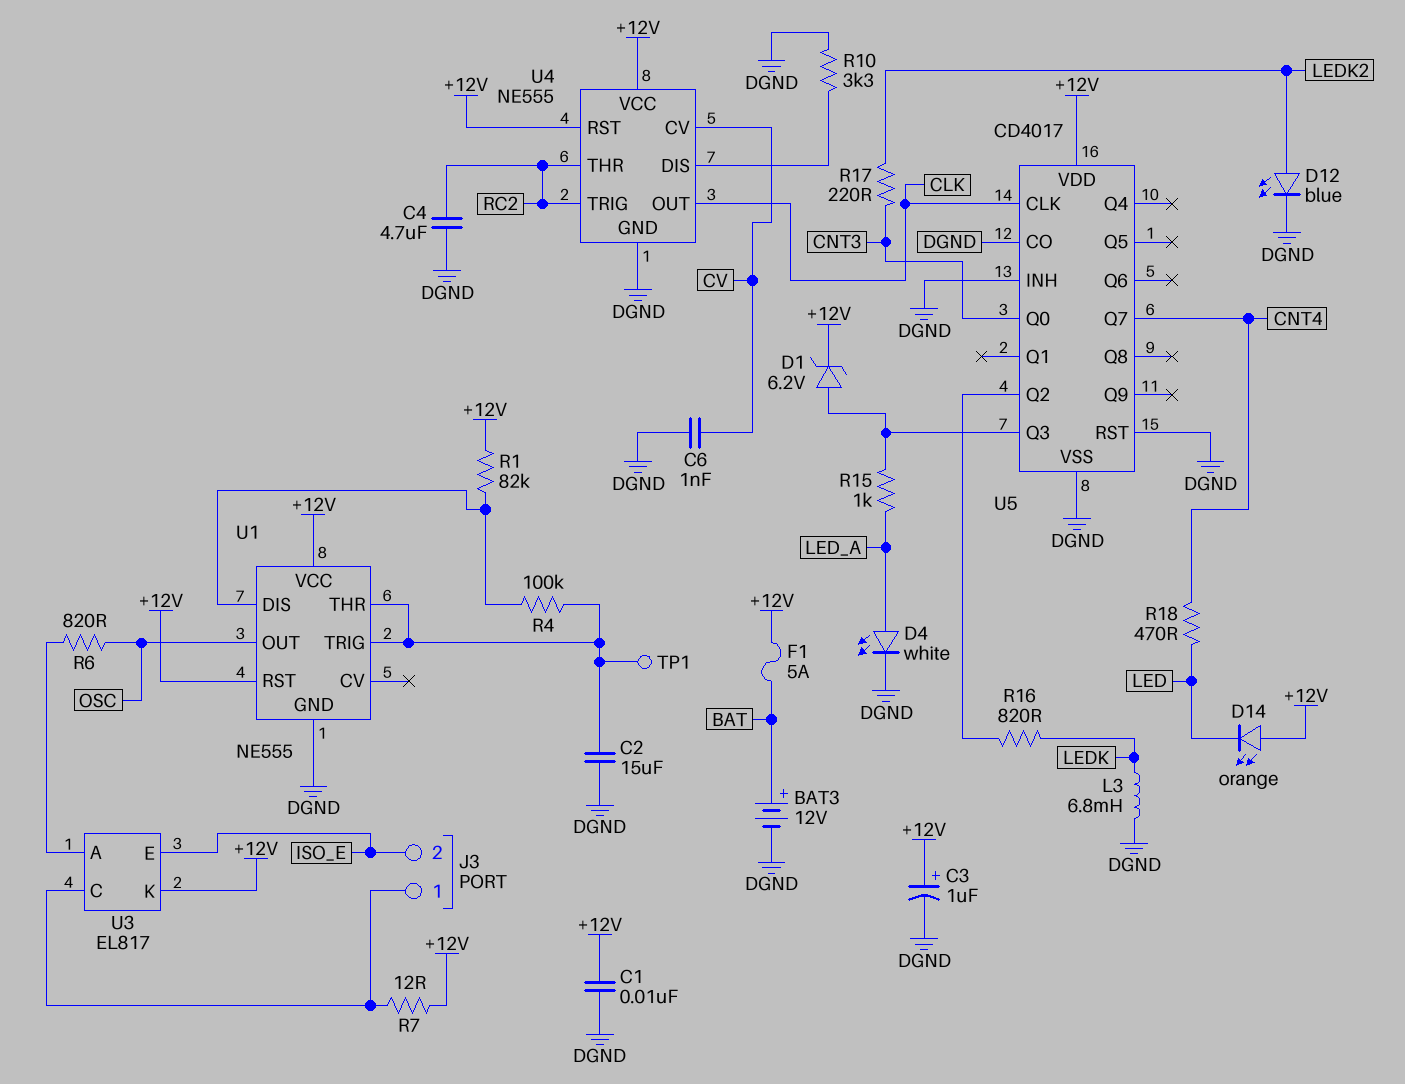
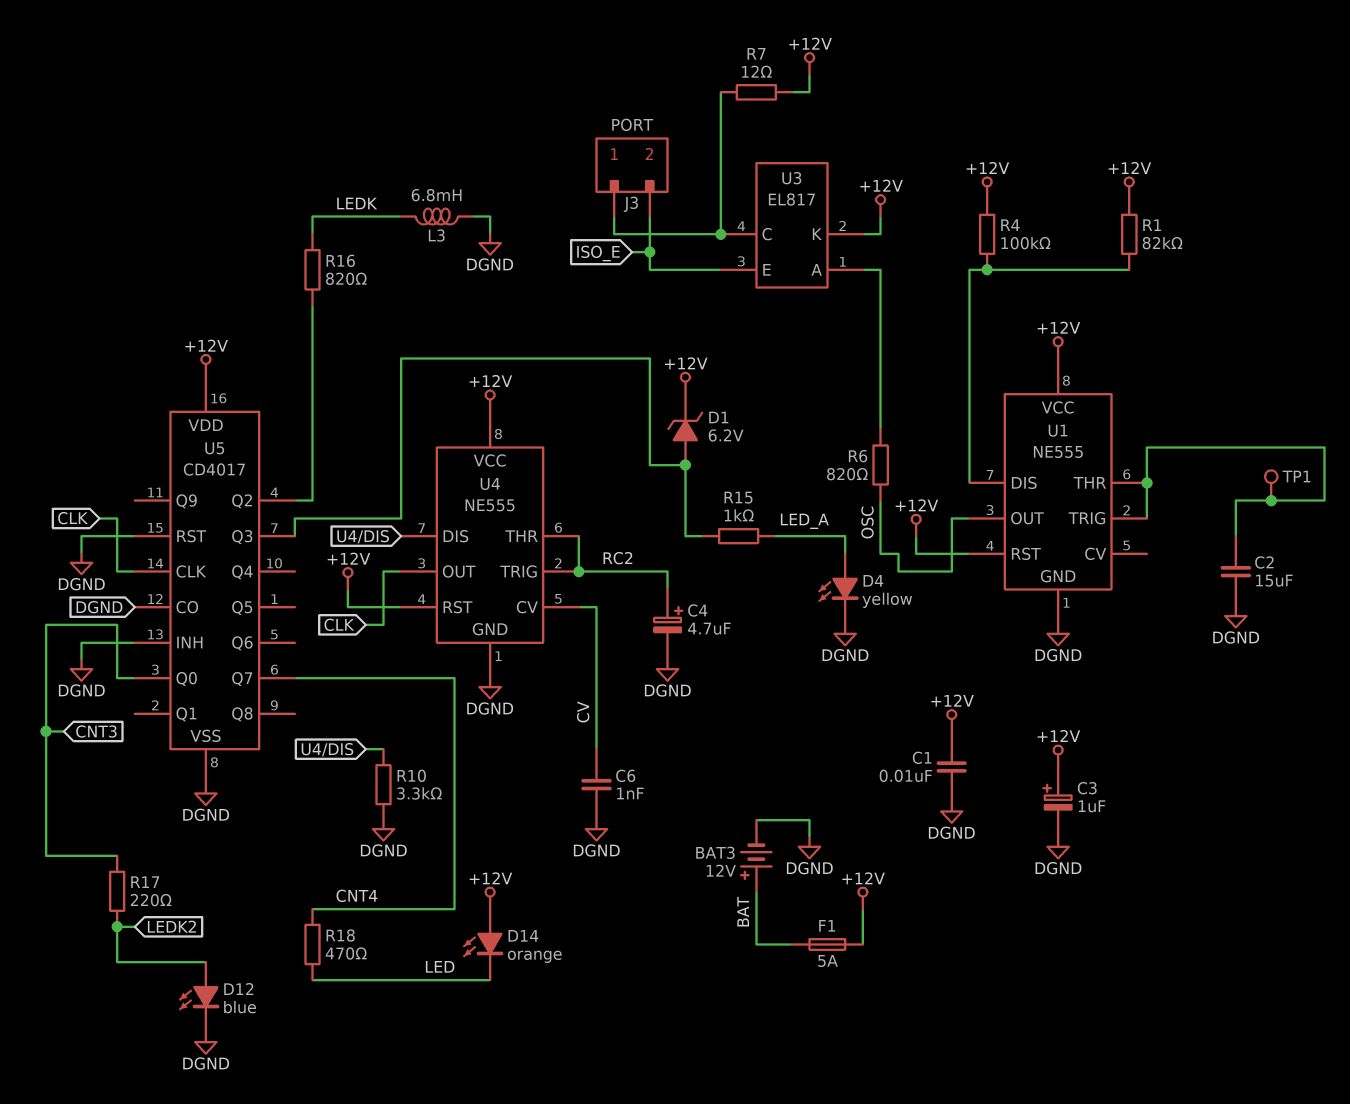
C4: 4.7uF (DGND, RC2) -> 4.7uF (plus RC2, minus DGND)
D4: LED white (A LED_A, K DGND) -> LED yellow (A LED_A, K DGND)
R4: 100k (U1/DIS, U1/THR) -> 100k (+12V, U1/DIS)

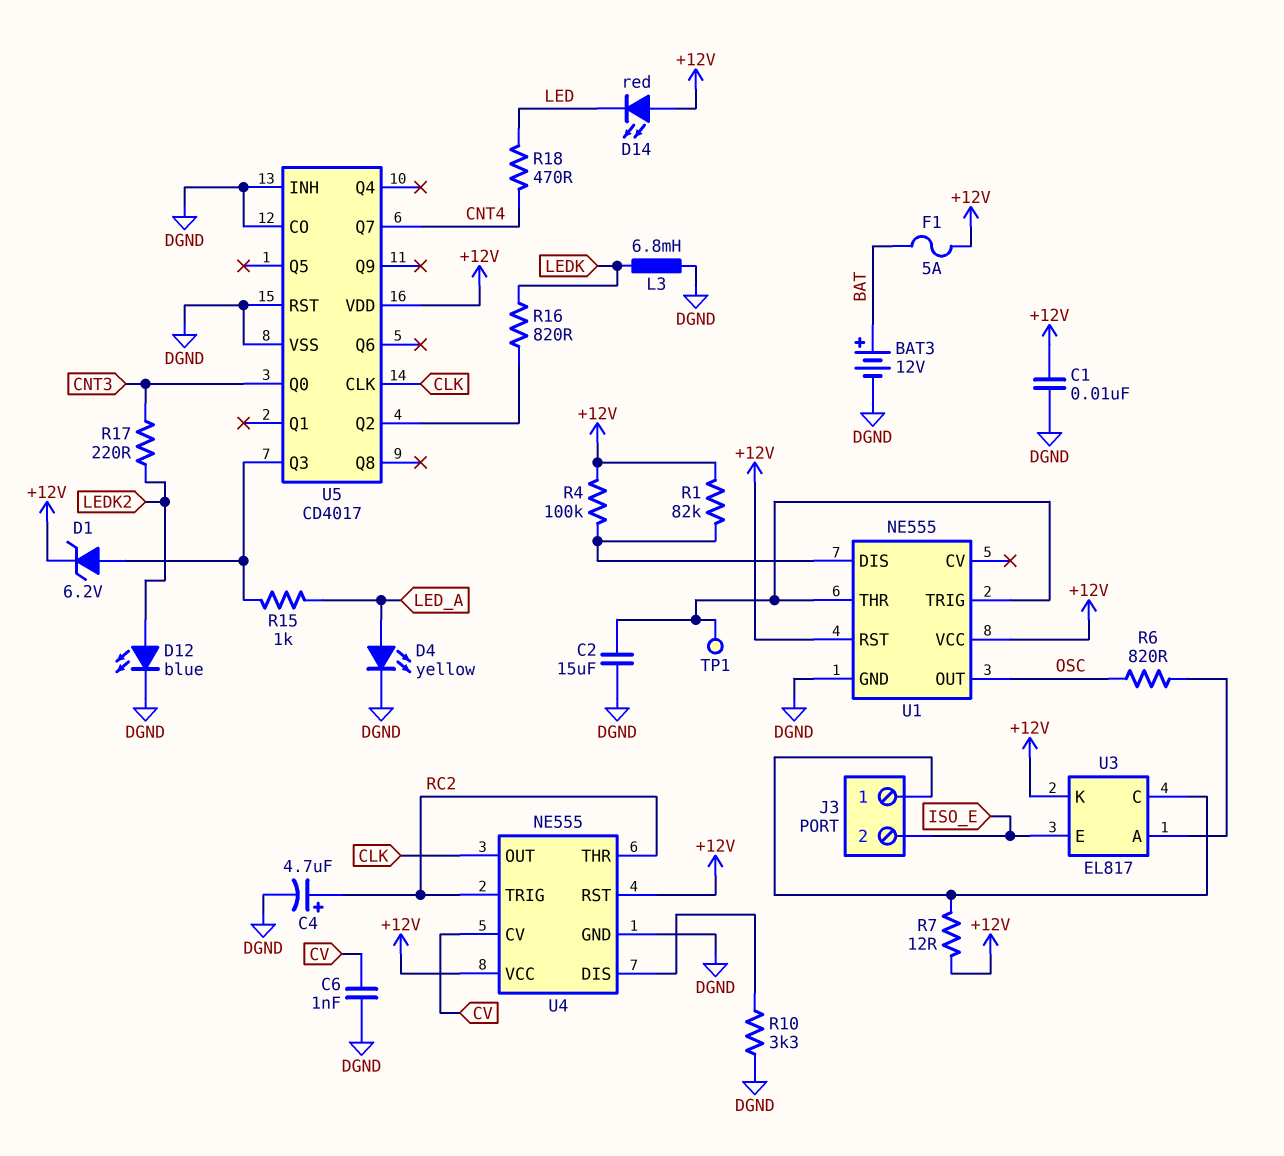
C3: 1uF (plus +12V, minus DGND) -> none
D14: LED orange (A +12V, K LED) -> LED red (A +12V, K LED)

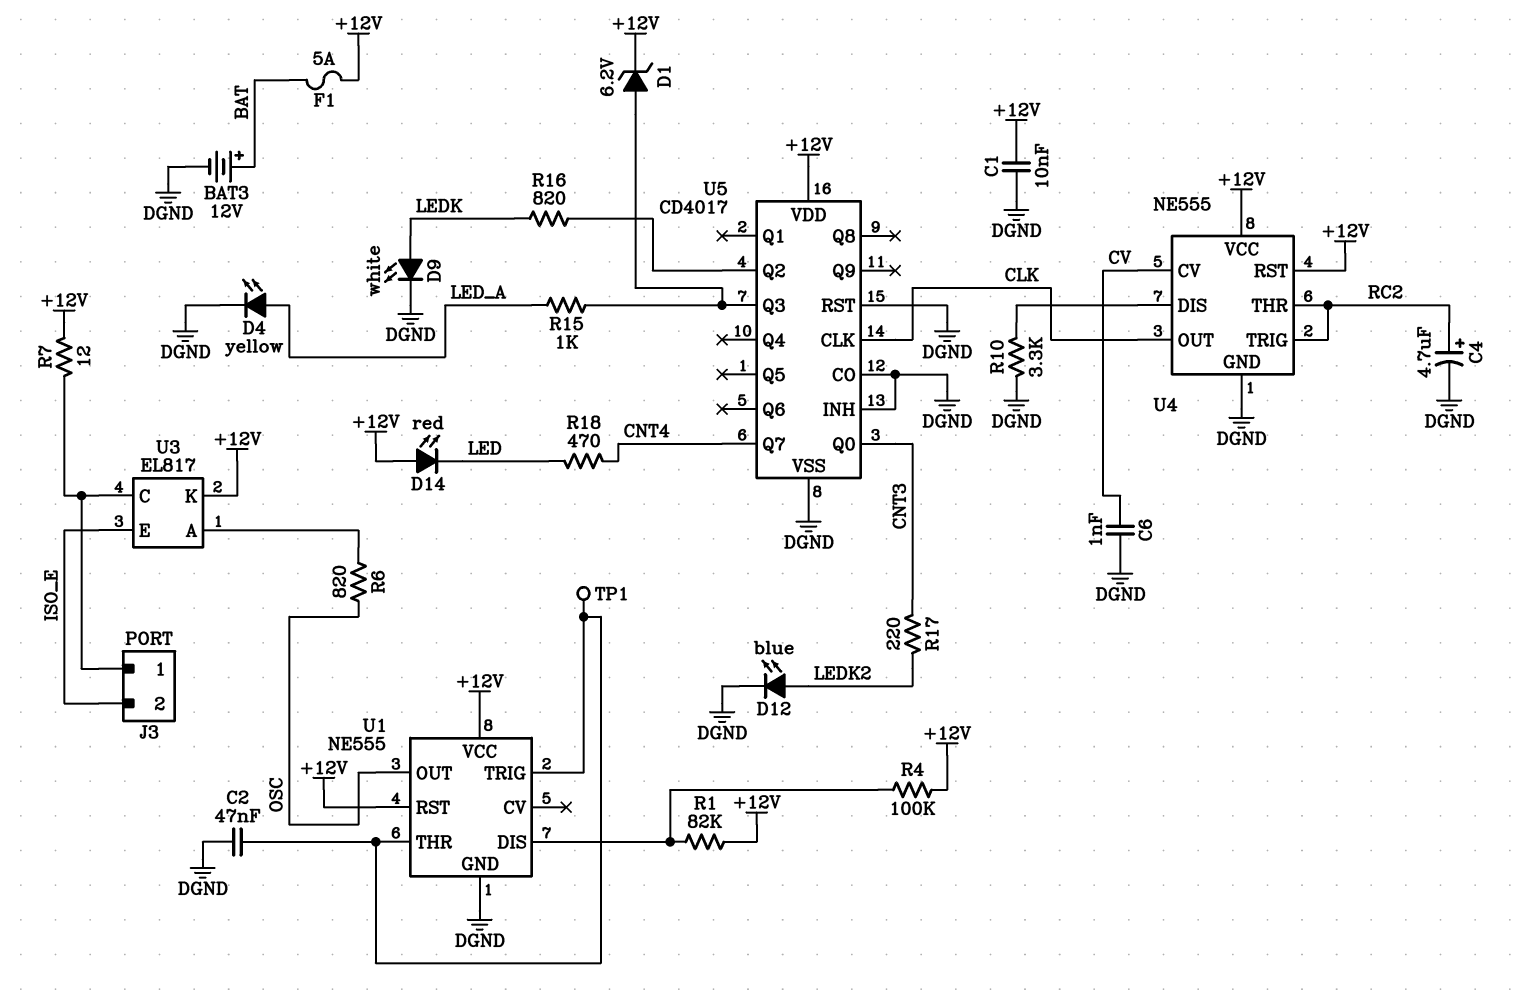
C2: 15uF (DGND, U1/THR) -> 47nF (DGND, U1/THR)
D9: none -> LED white (A LEDK, K DGND)
L3: 6.8mH (DGND, LEDK) -> none

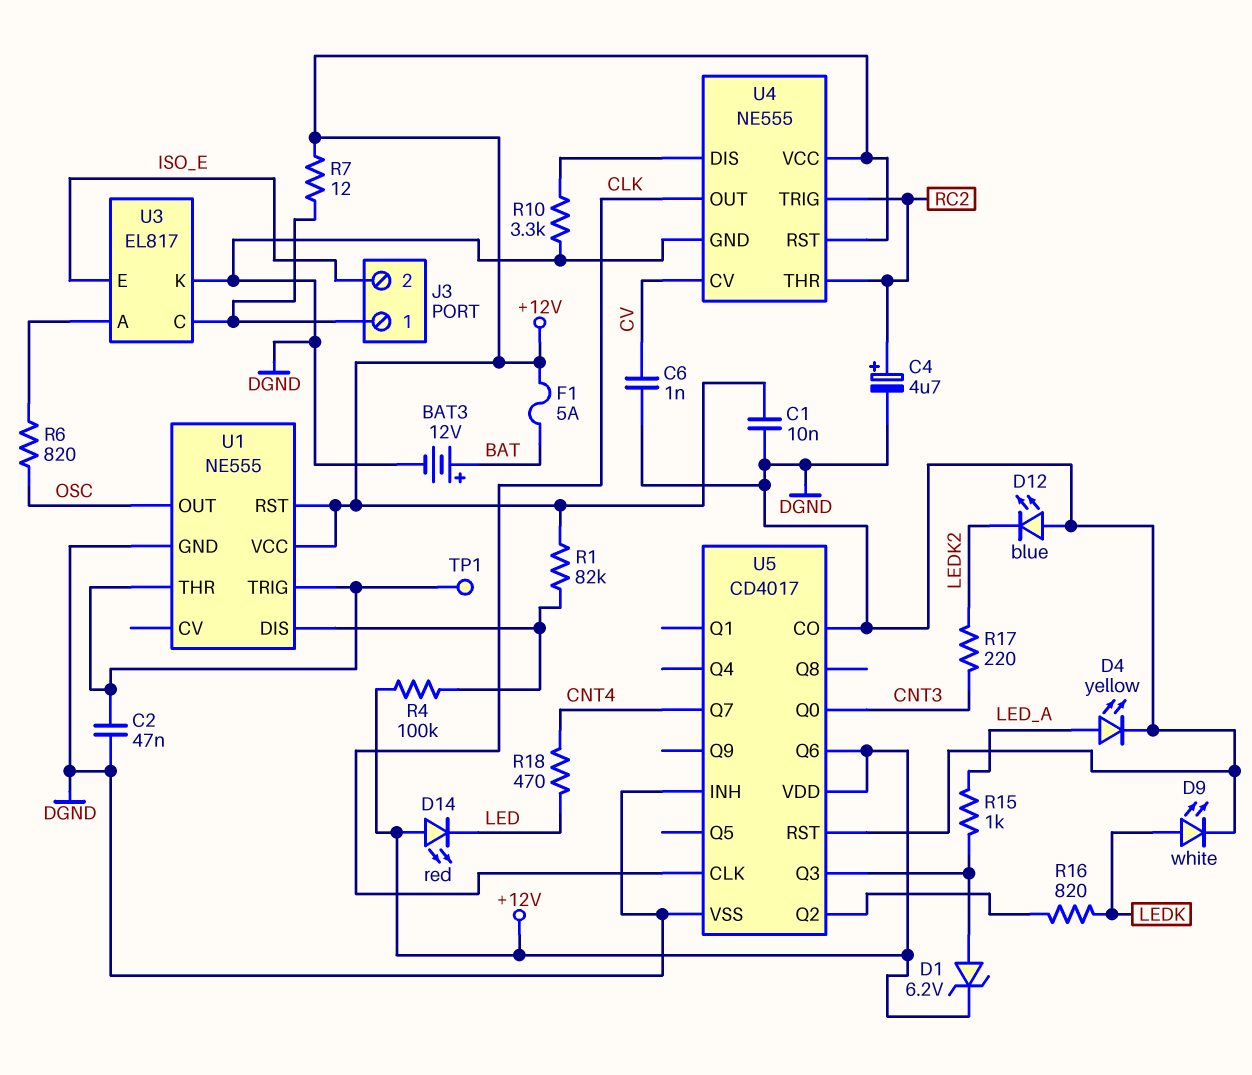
D12: LED blue (A LEDK2, K DGND) -> LED blue (A DGND, K LEDK2)
U3 pin K: +12V -> DGND
U5 pin Q6: none -> +12V

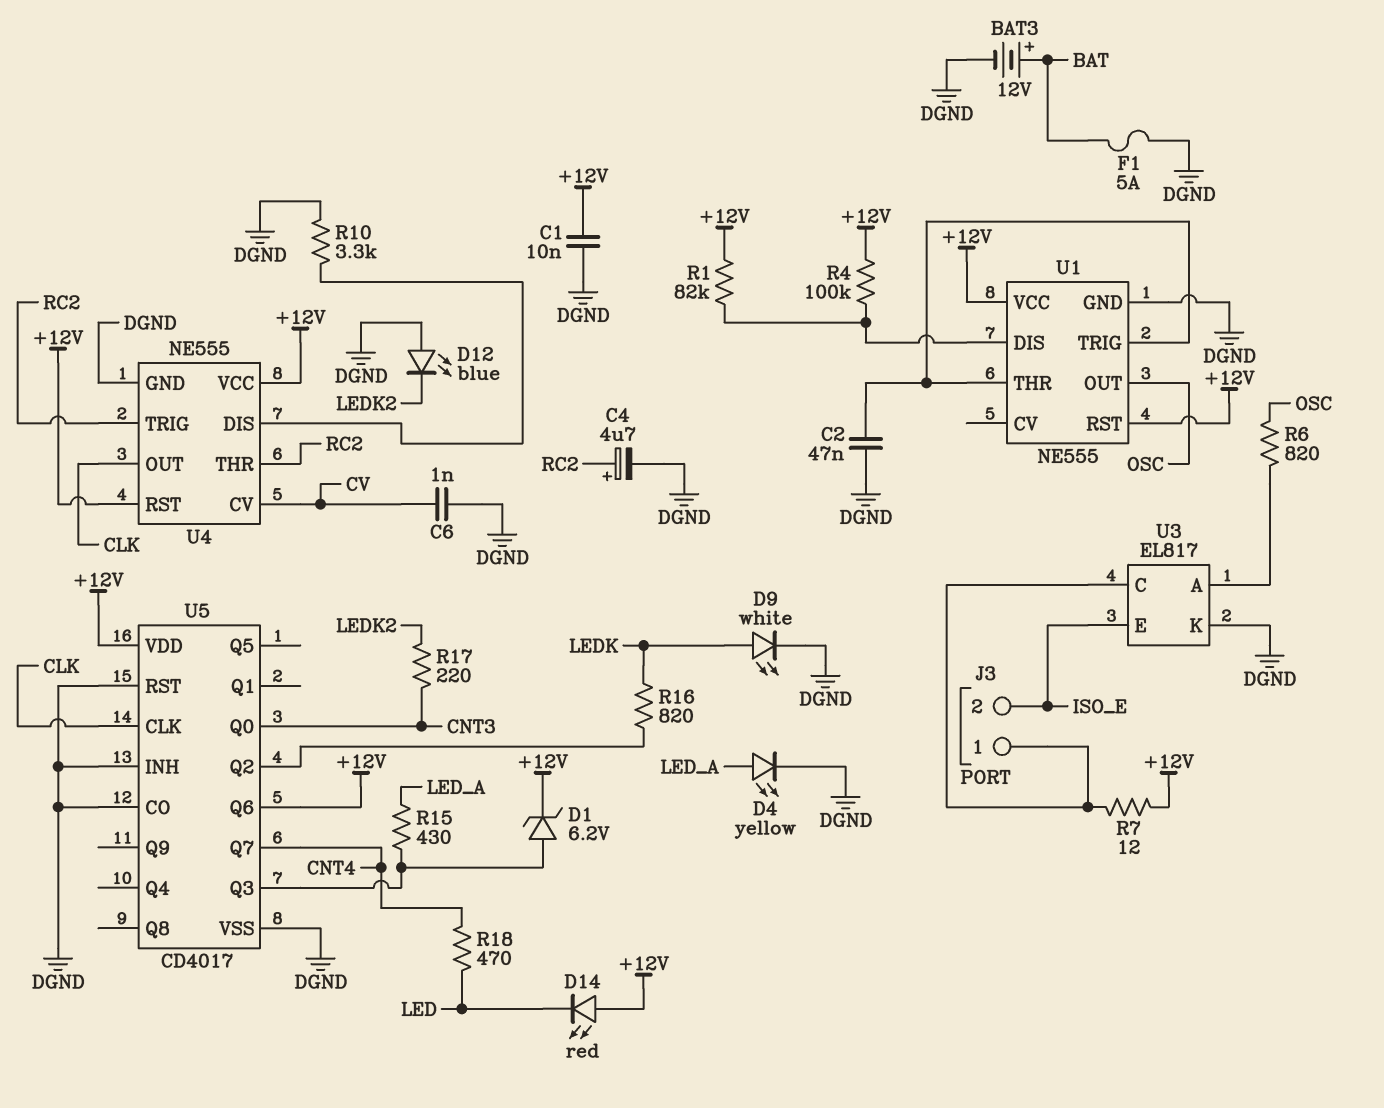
F1: 5A (+12V, BAT) -> 5A (BAT, DGND)
R15: 1k (LED_A, U5/Q3) -> 430 (LED_A, U5/Q3)
TP1: test point (U1/THR) -> none

